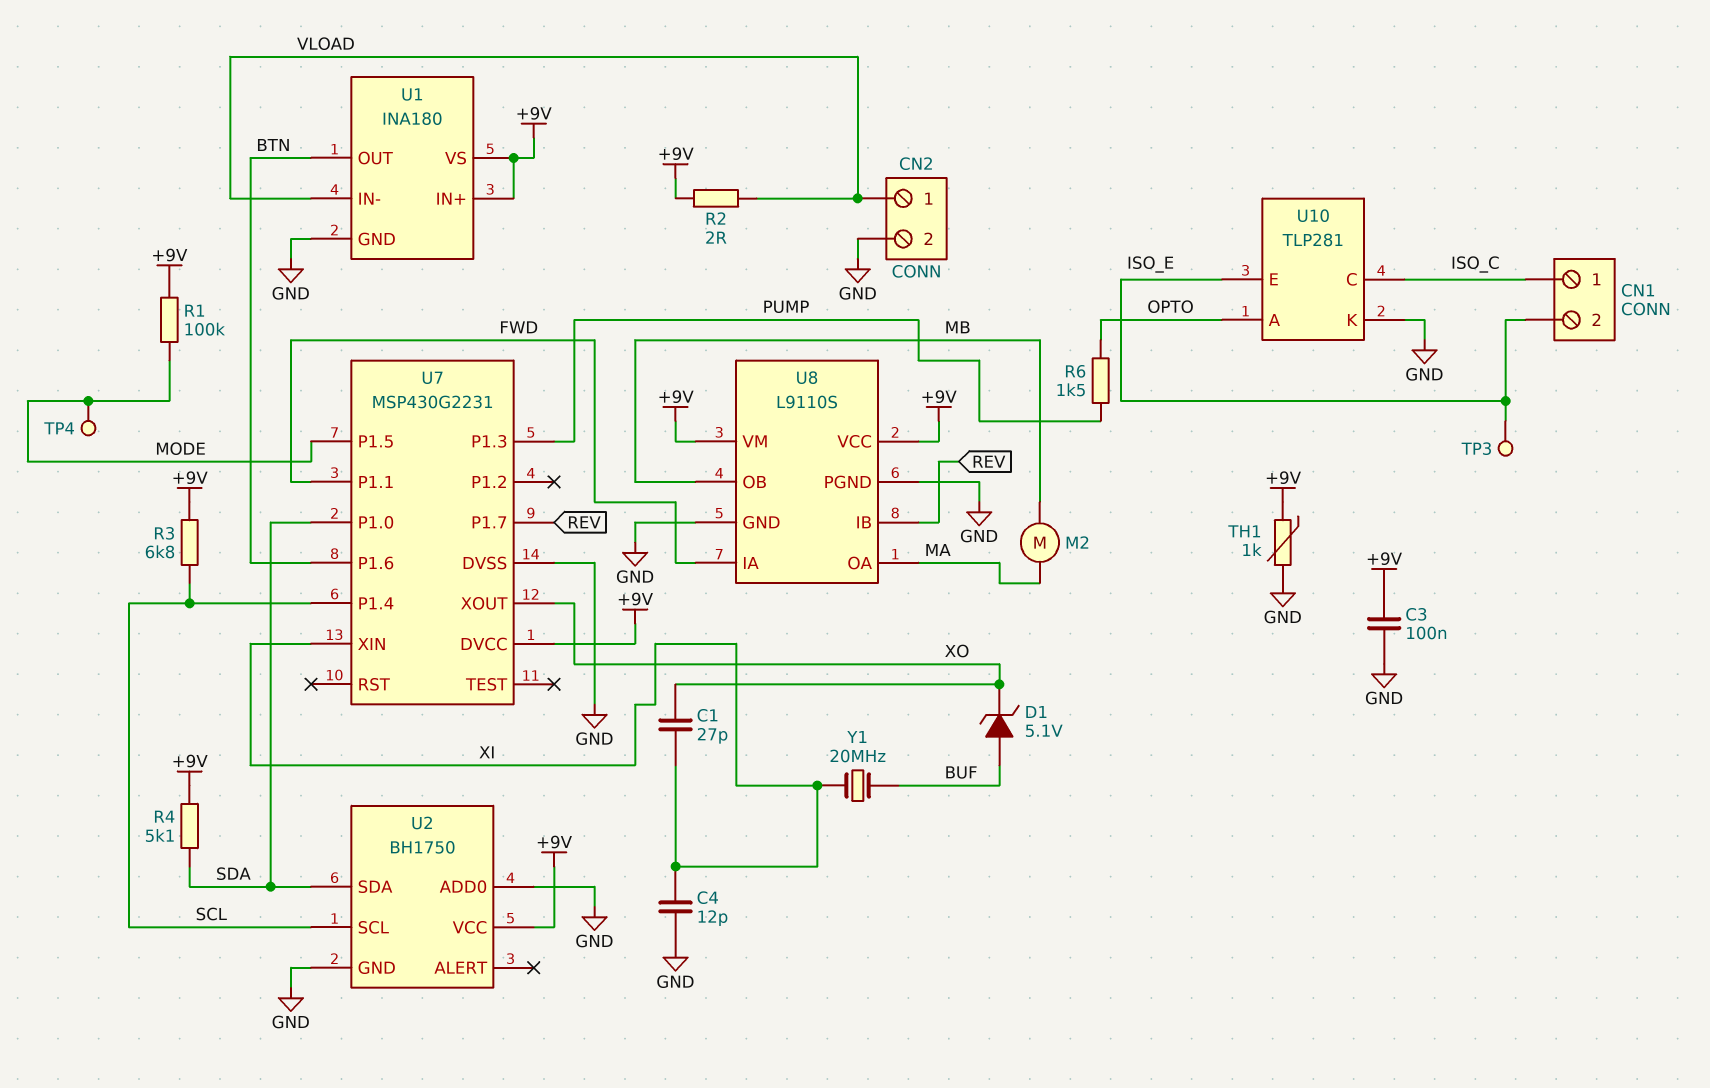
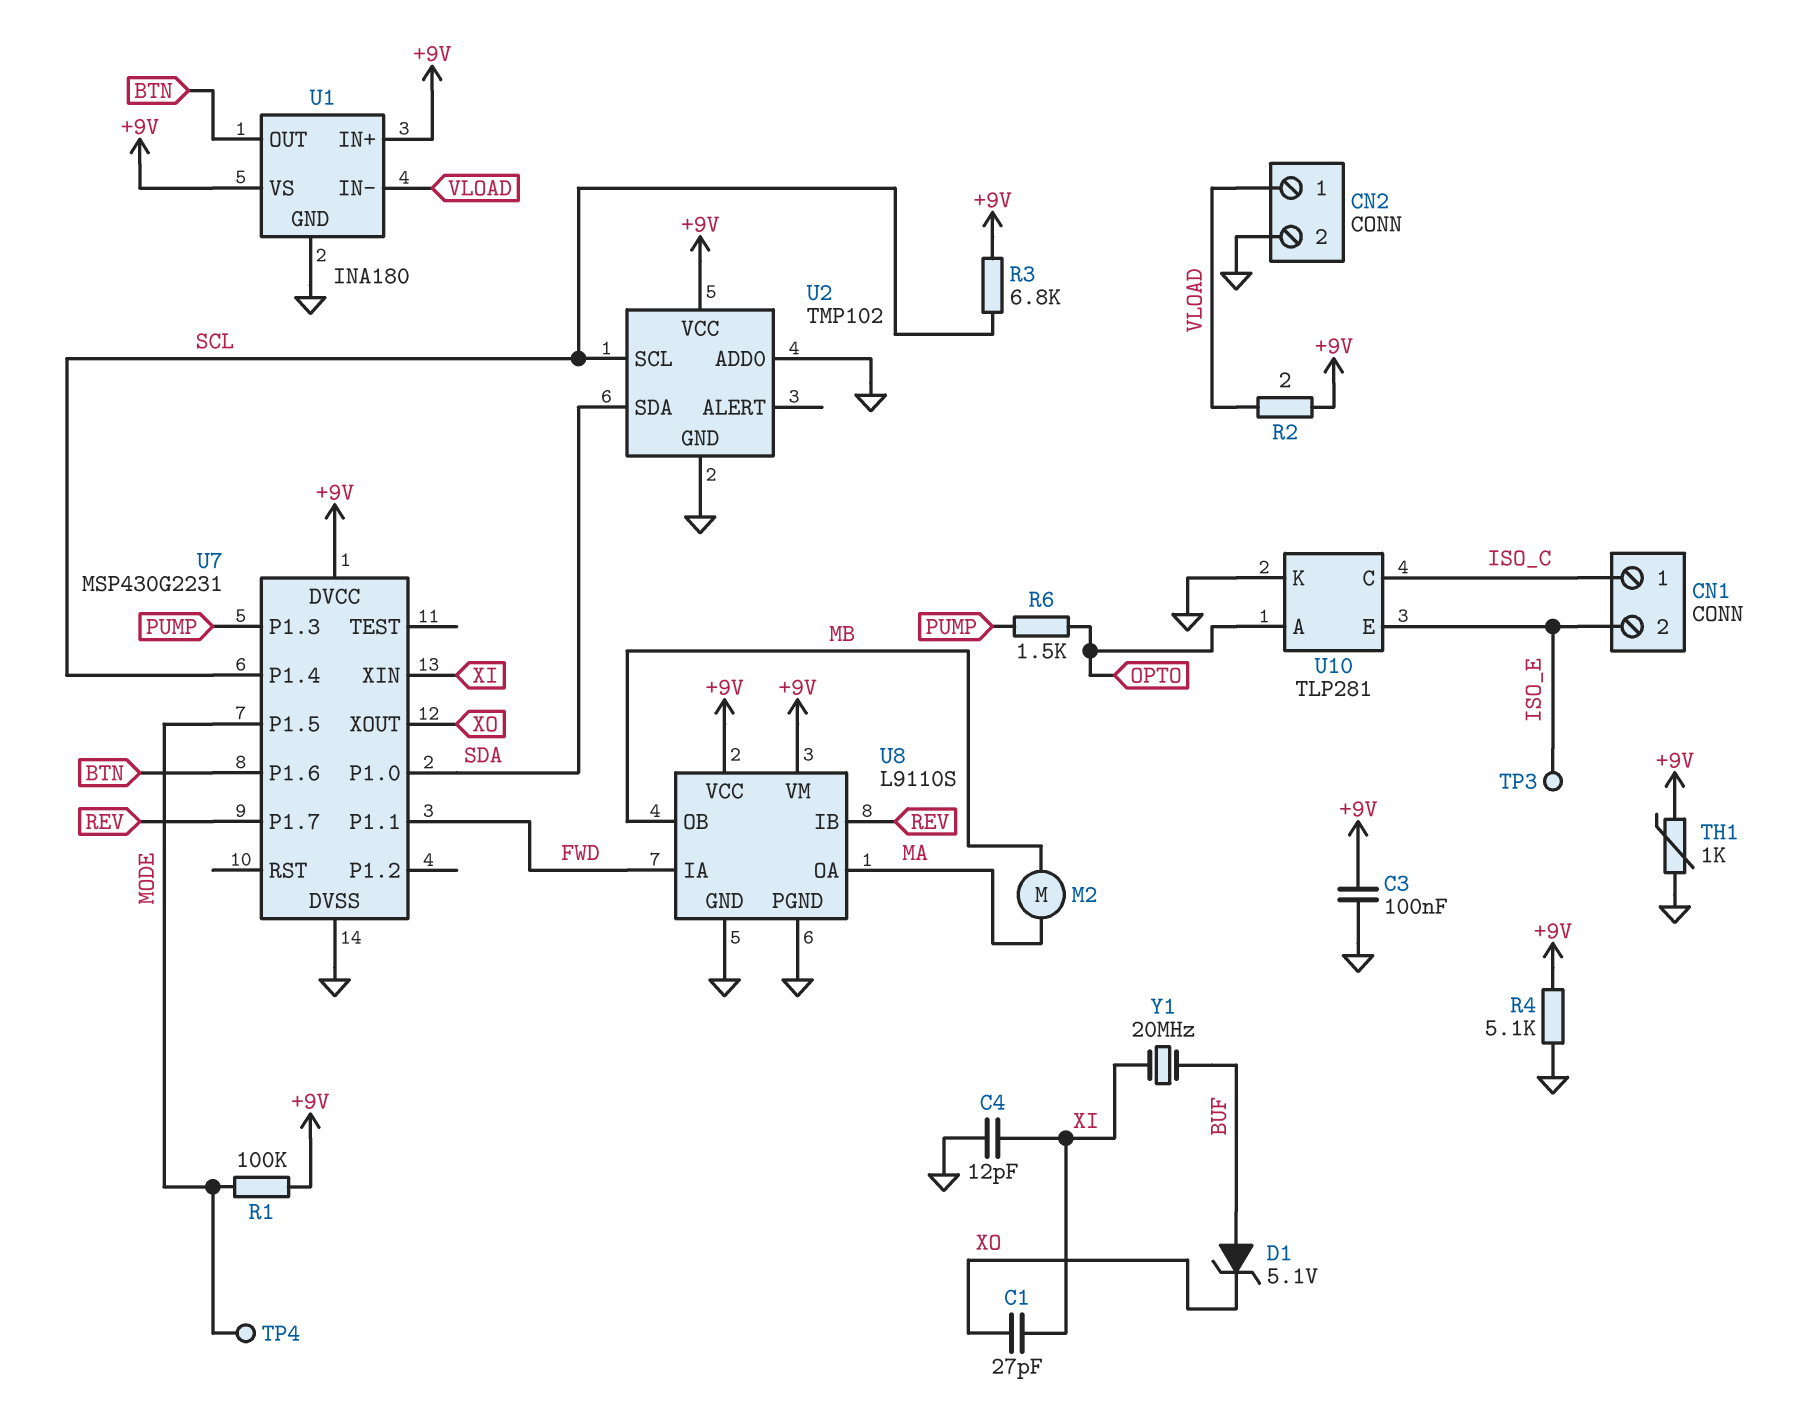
R4: 5.1k (+9V, SDA) -> 5.1k (+9V, GND)
U2: BH1750 -> TMP102

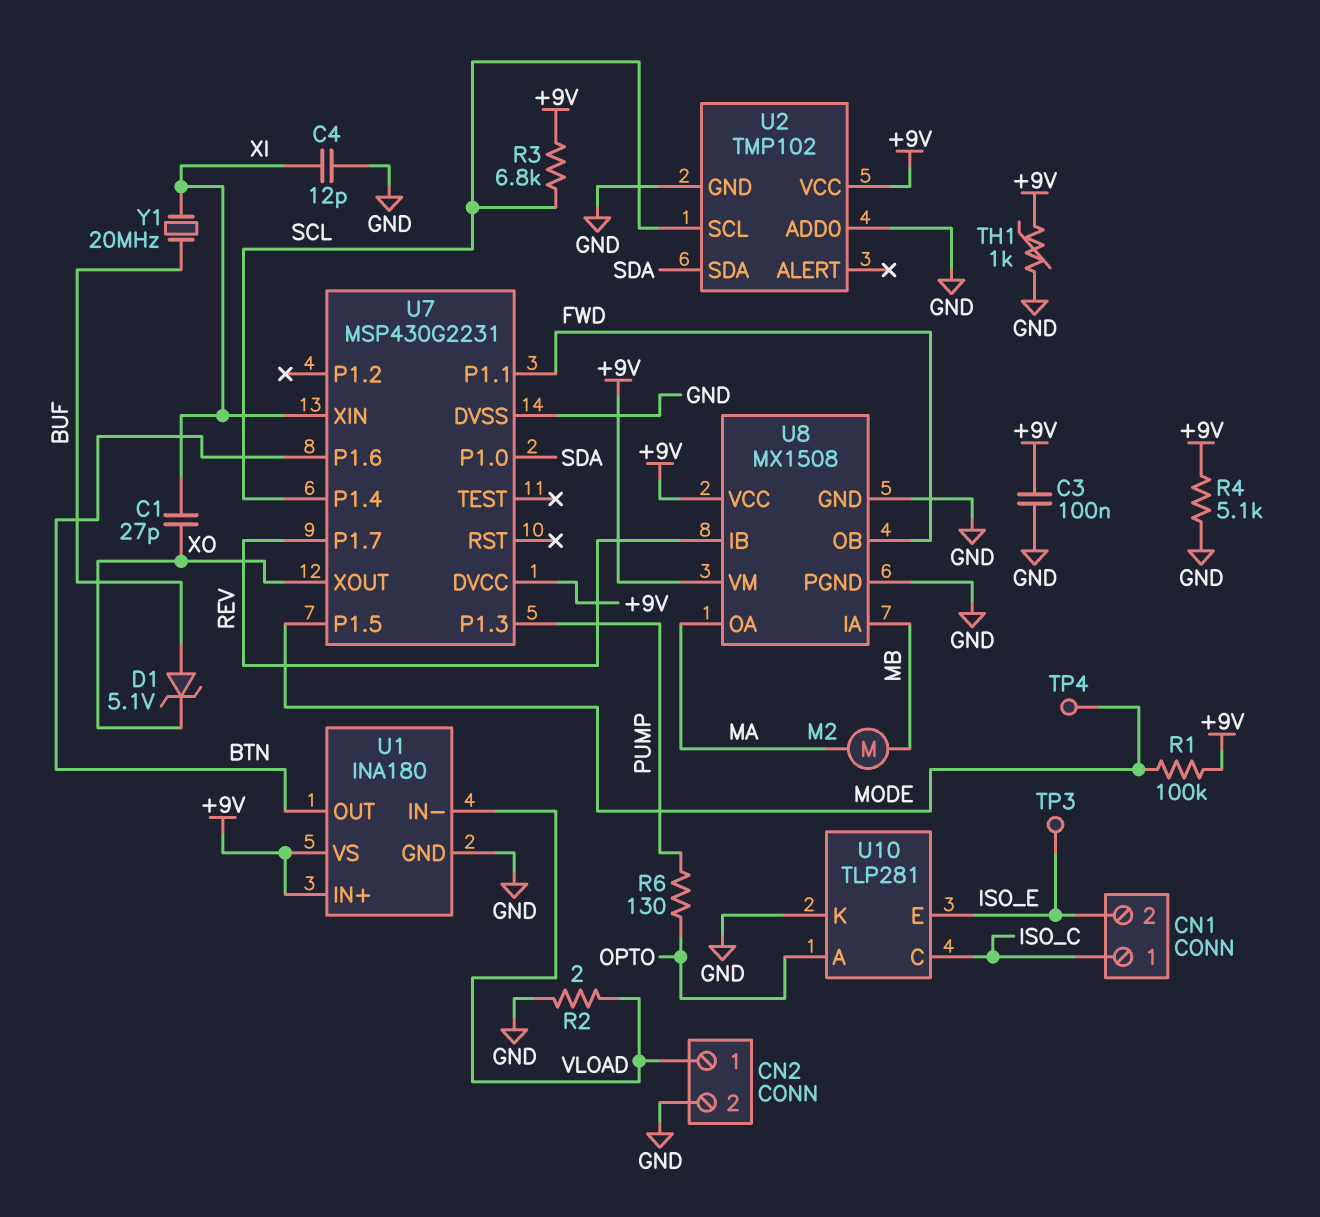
R2: 2 (+9V, VLOAD) -> 2 (GND, VLOAD)
R6: 1.5k (OPTO, PUMP) -> 130 (OPTO, PUMP)
U8: L9110S -> MX1508
U8 pin IA: FWD -> MB
U8 pin OB: MB -> FWD

